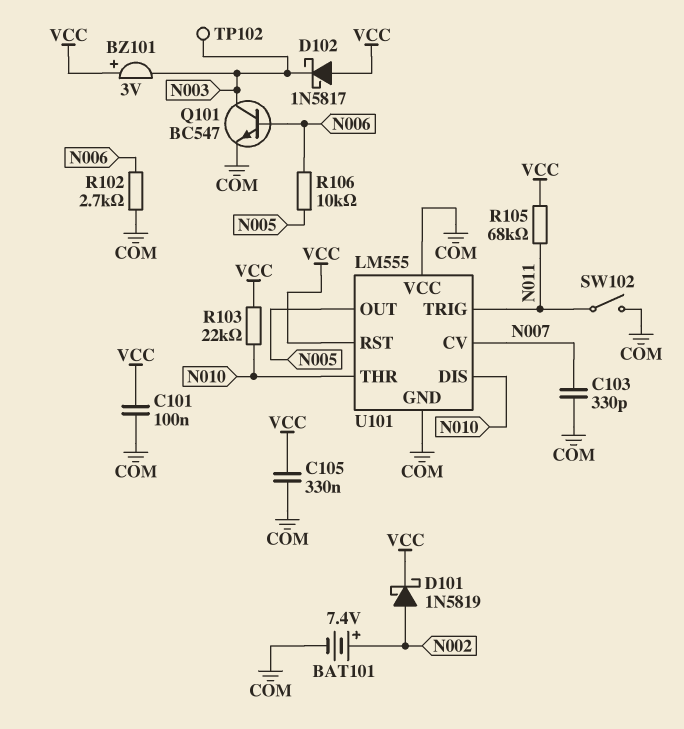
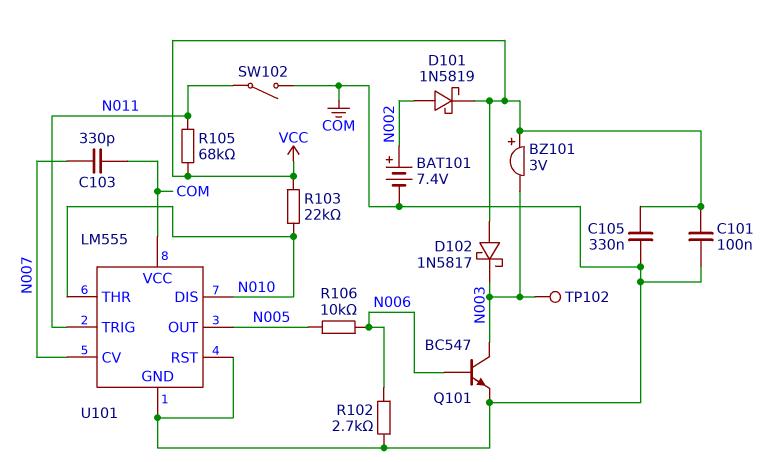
U101 pin RST: VCC -> COM

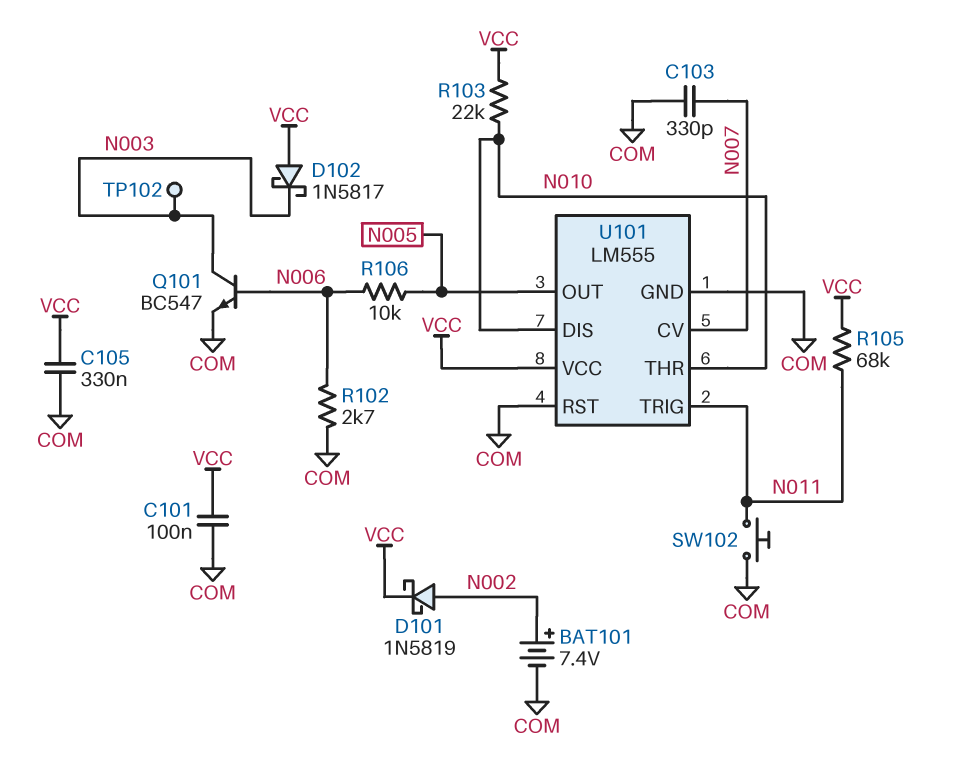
BZ101: buzzer 3V (plus VCC, minus N003) -> none
SW102: switch (COM, N011) -> button (COM, N011)
U101 pin VCC: COM -> VCC

